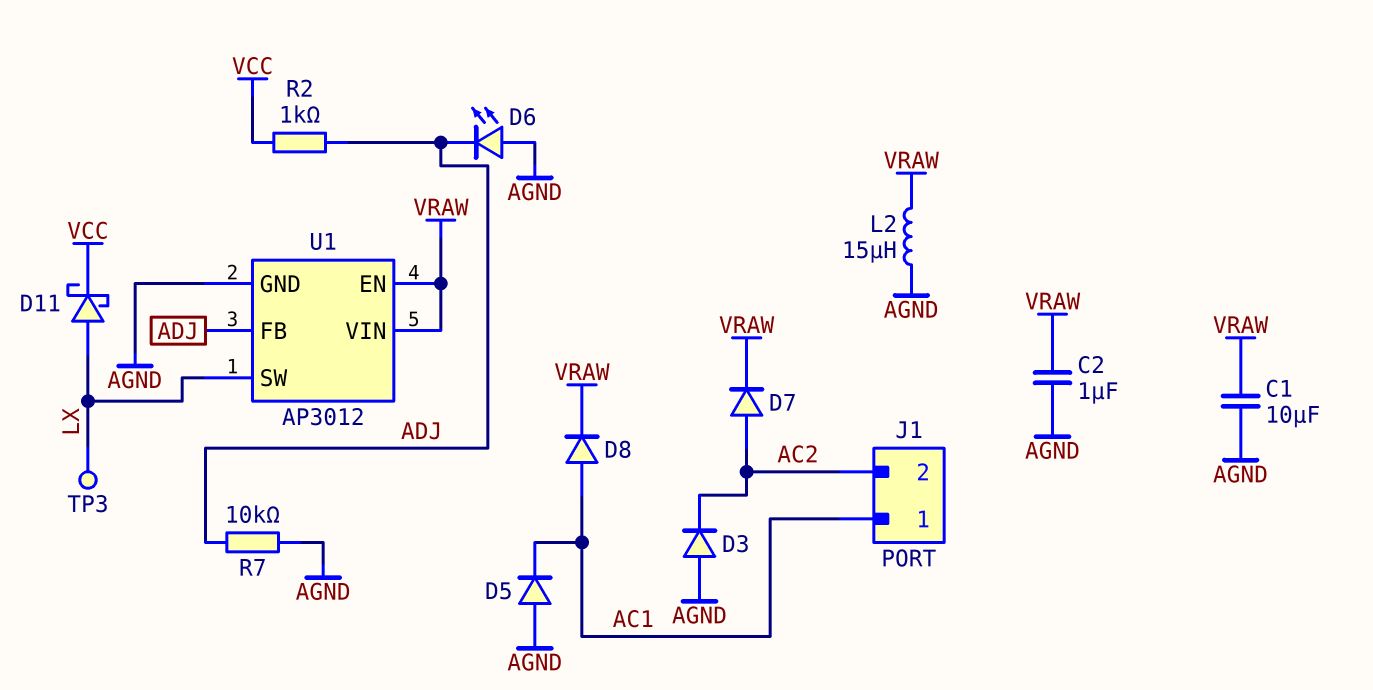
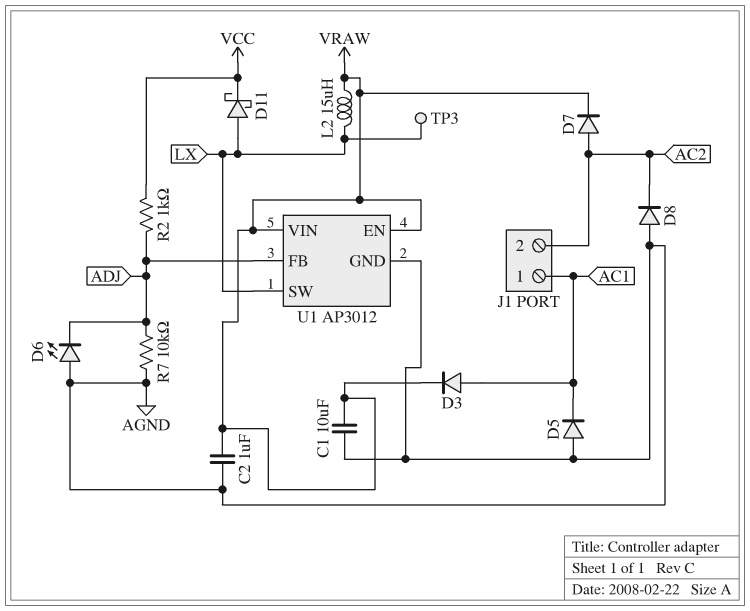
D3: diode (A AGND, K AC2) -> diode (A AC1, K VRAW)
D8: diode (A AC1, K VRAW) -> diode (A AGND, K AC2)
L2: 15uH (AGND, VRAW) -> 15uH (LX, VRAW)

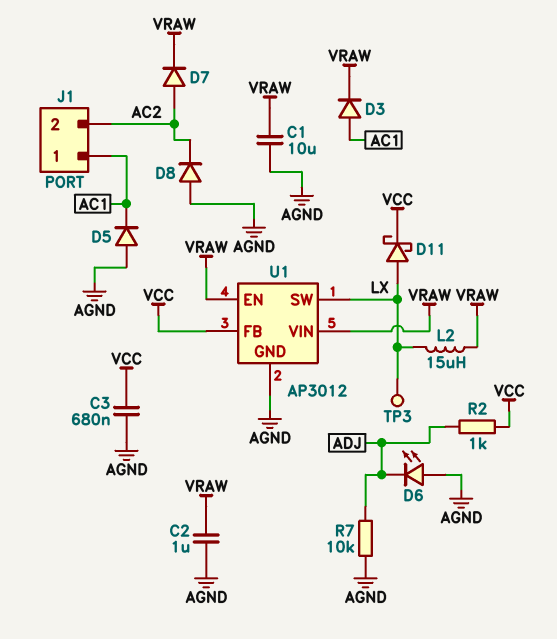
C3: none -> 680nF (AGND, VCC)
U1 pin FB: ADJ -> VCC

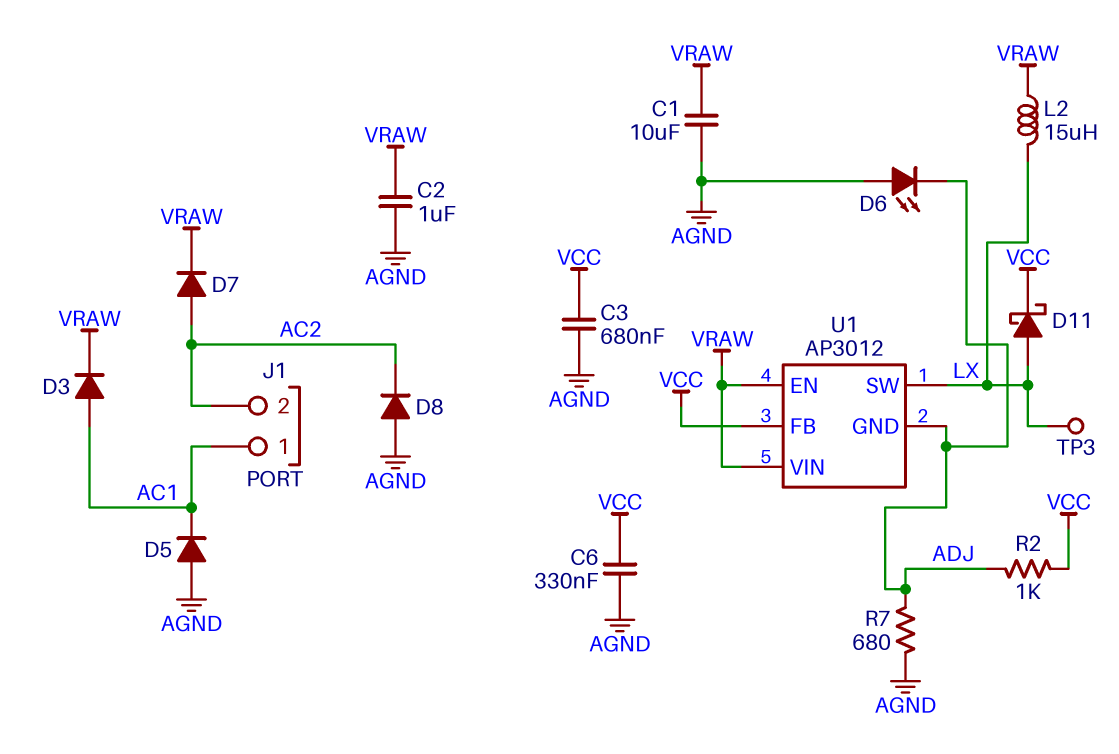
C6: none -> 330nF (AGND, VCC)
R7: 10k (ADJ, AGND) -> 680 (ADJ, AGND)
U1 pin GND: AGND -> ADJ

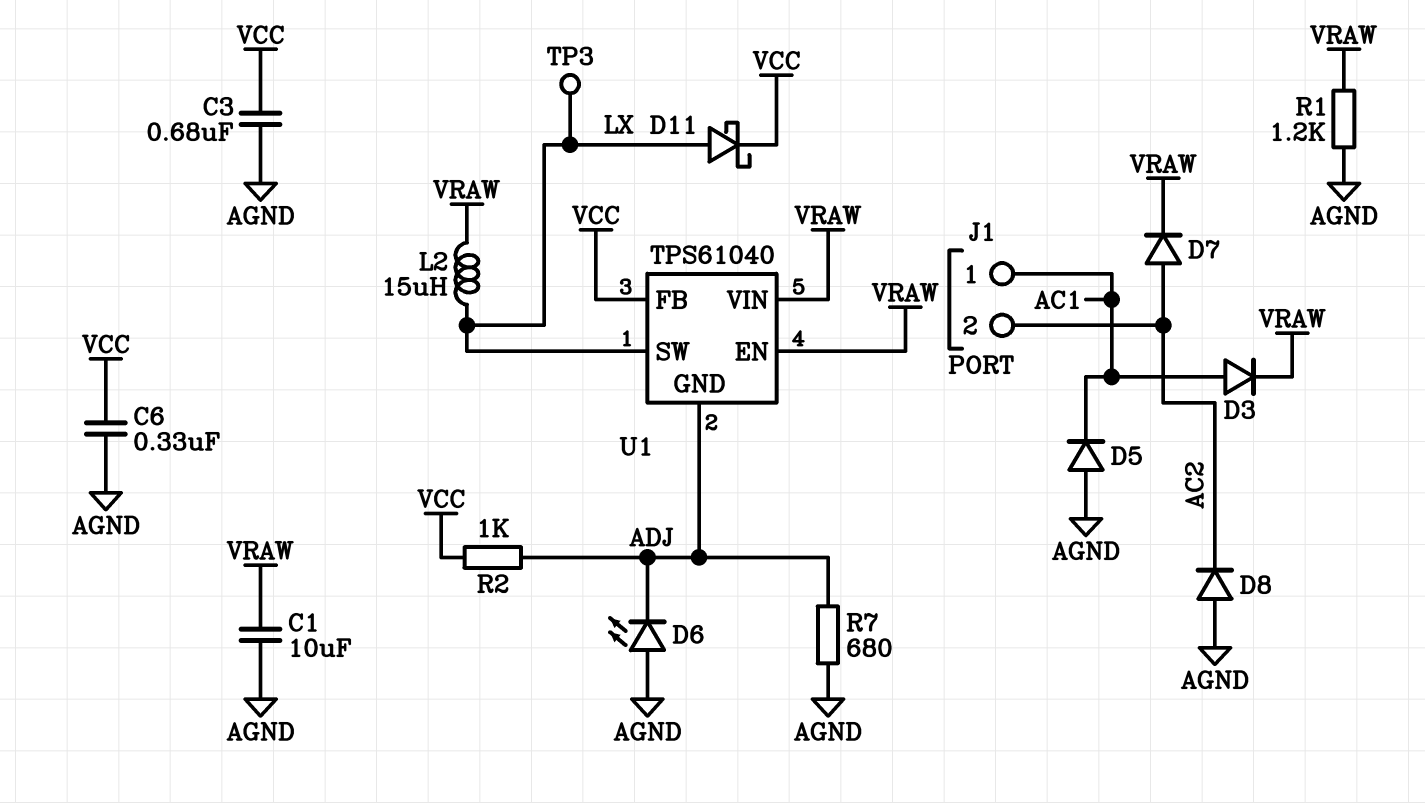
C2: 1uF (AGND, VRAW) -> none
R1: none -> 1.2k (AGND, VRAW)
U1: AP3012 -> TPS61040

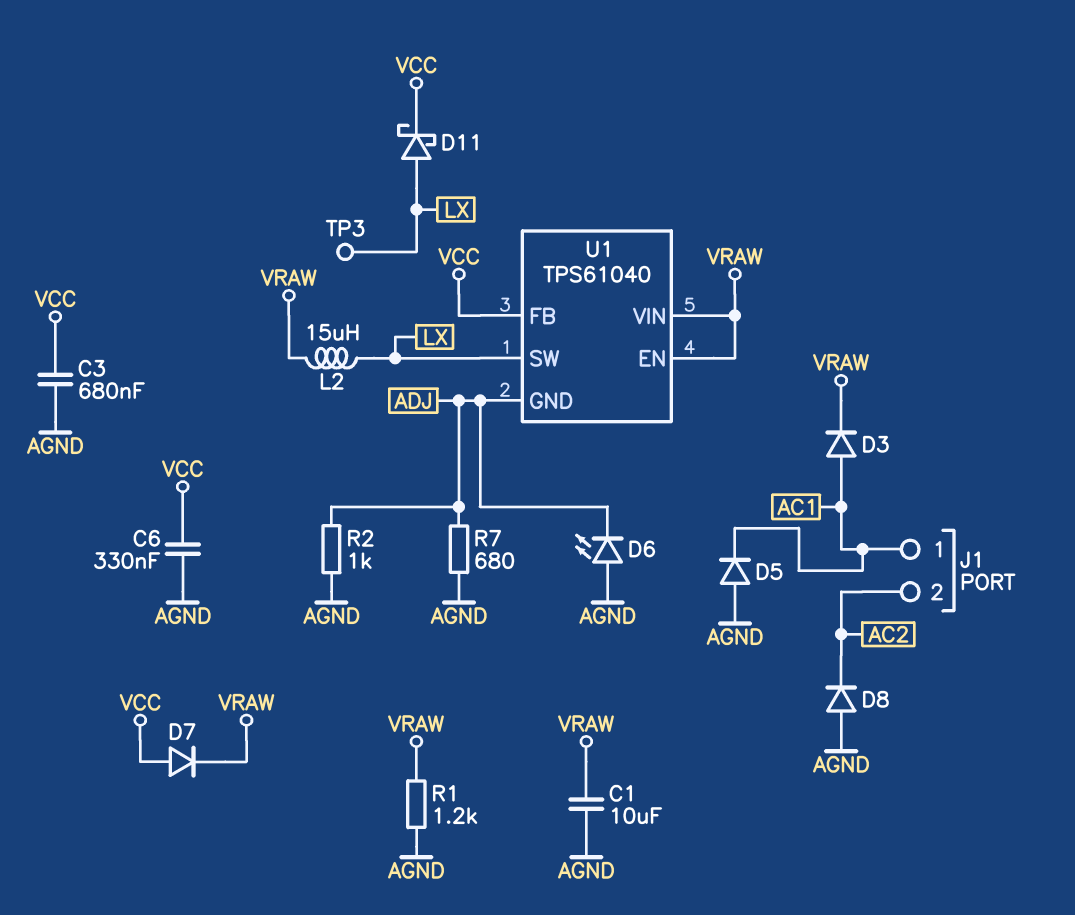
D7: diode (A AC2, K VRAW) -> diode (A VCC, K VRAW)
R2: 1k (ADJ, VCC) -> 1k (ADJ, AGND)

